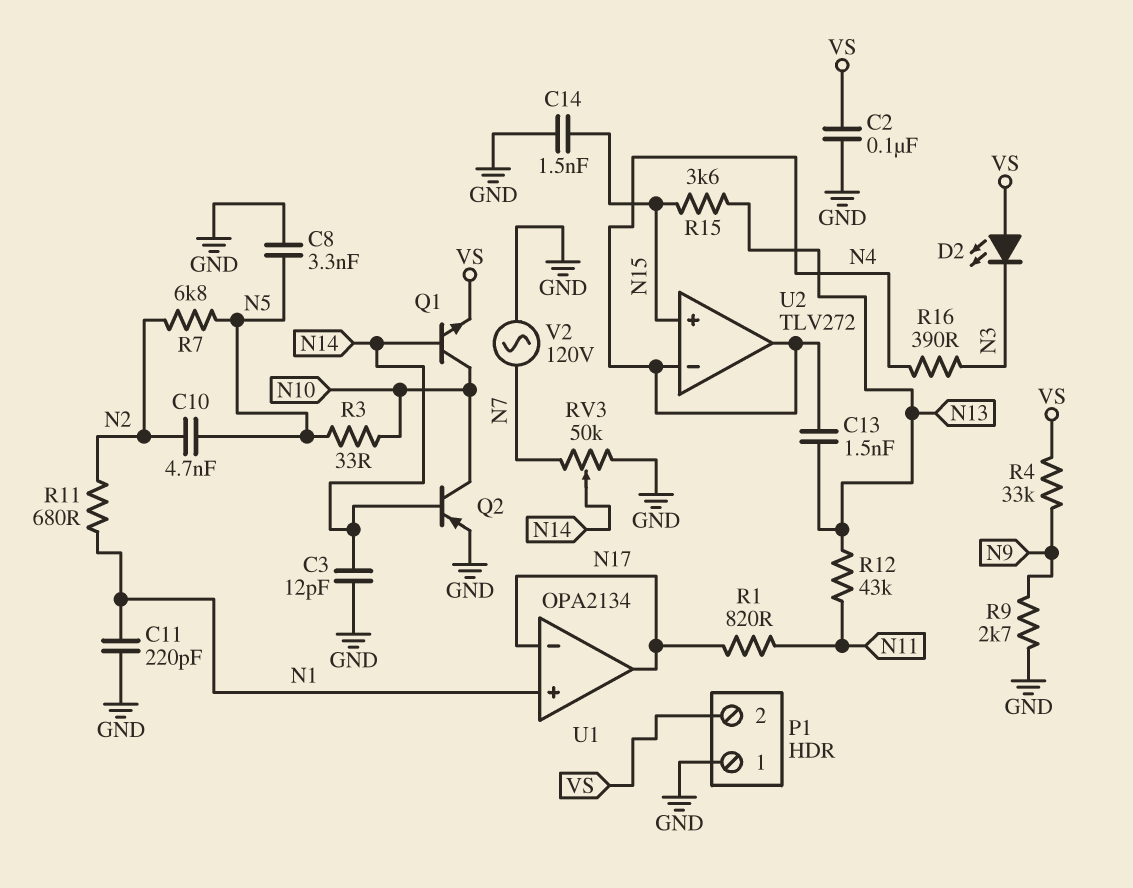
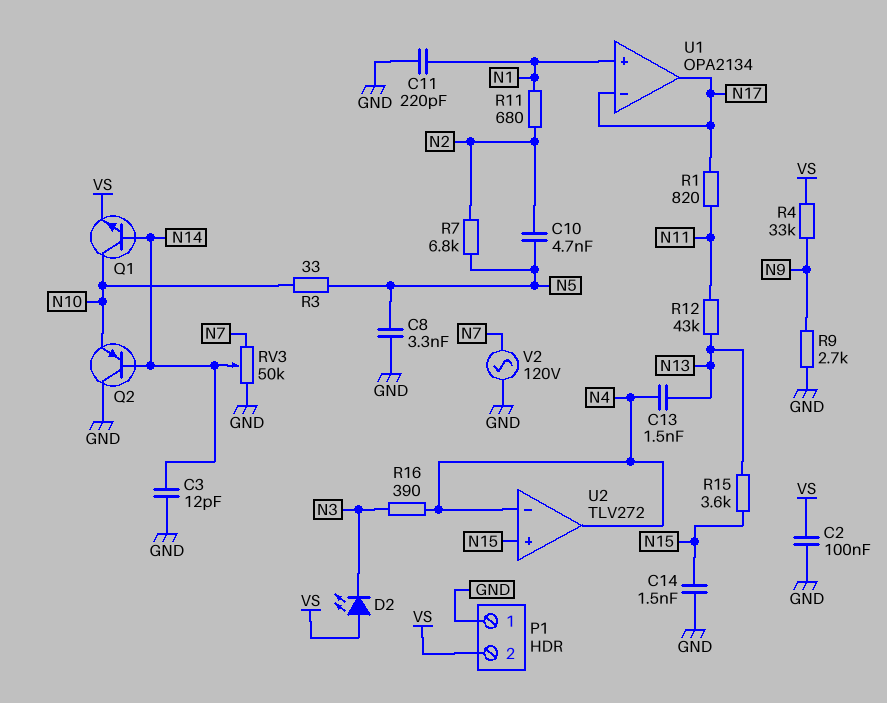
Q2: PNP (B N14, C N10, E GND) -> PNP (B N14, C GND, E N10)

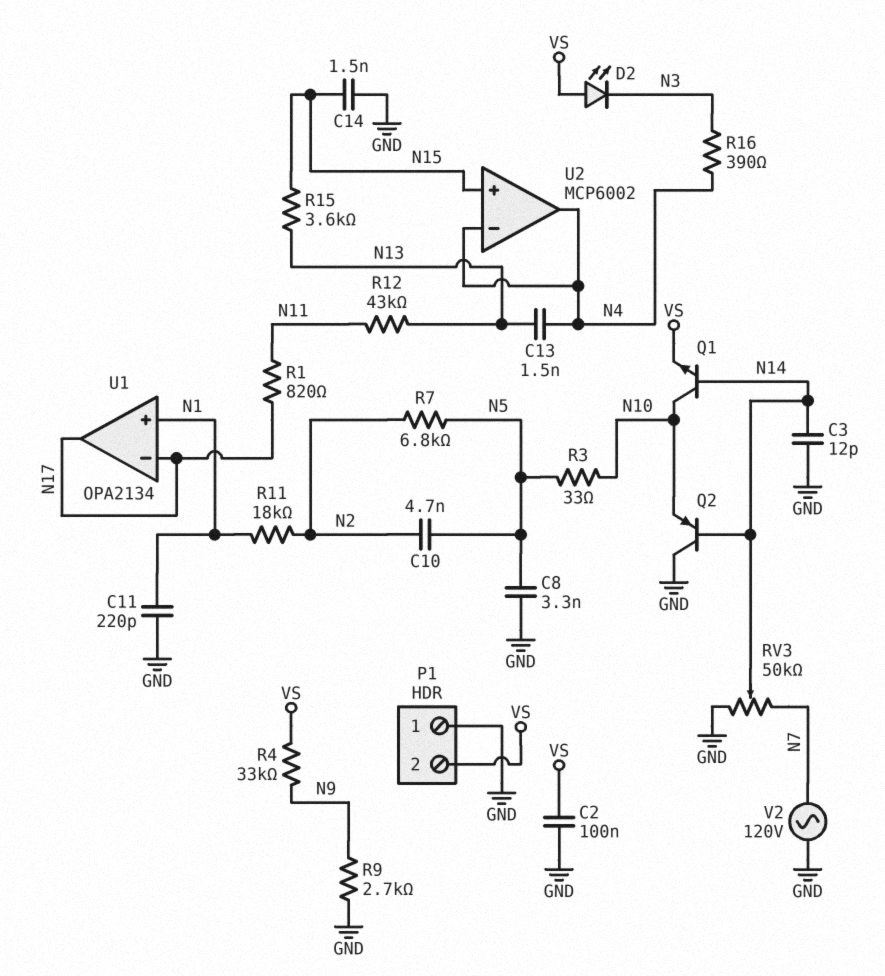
R11: 680 (N1, N2) -> 18k (N1, N2)
U2: TLV272 -> MCP6002

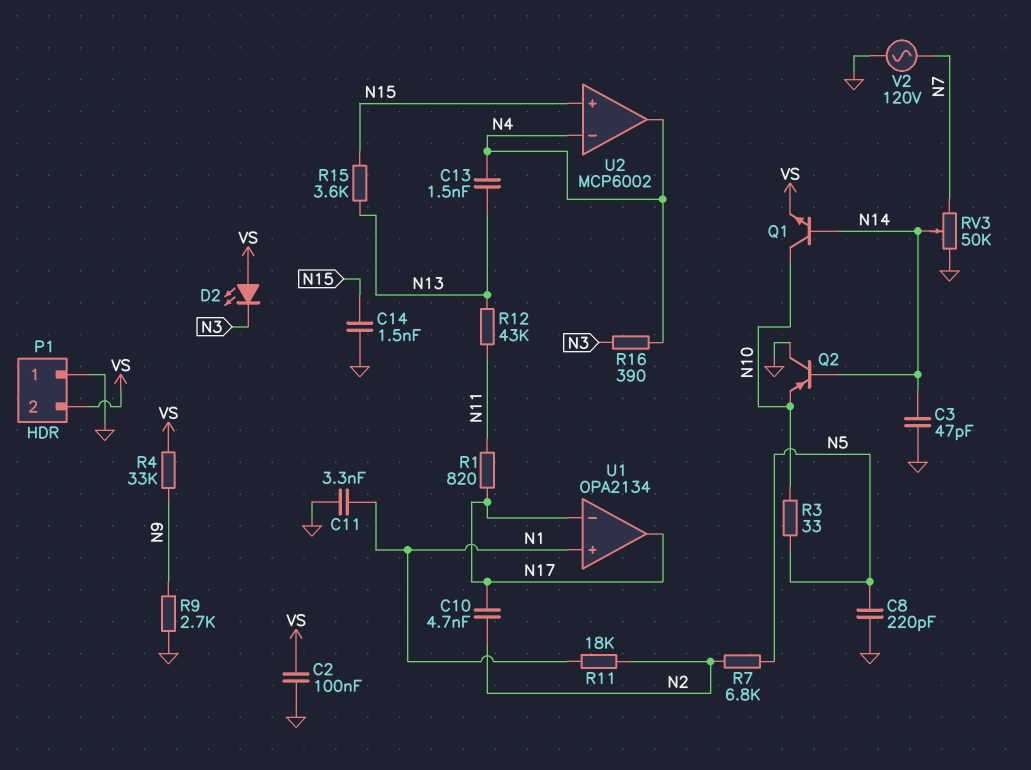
C3: 12pF (GND, N14) -> 47pF (GND, N14)
C8: 3.3nF (GND, N5) -> 220pF (GND, N5)
C10: 4.7nF (N2, N5) -> 4.7nF (N2, N17)
C11: 220pF (GND, N1) -> 3.3nF (GND, N1)

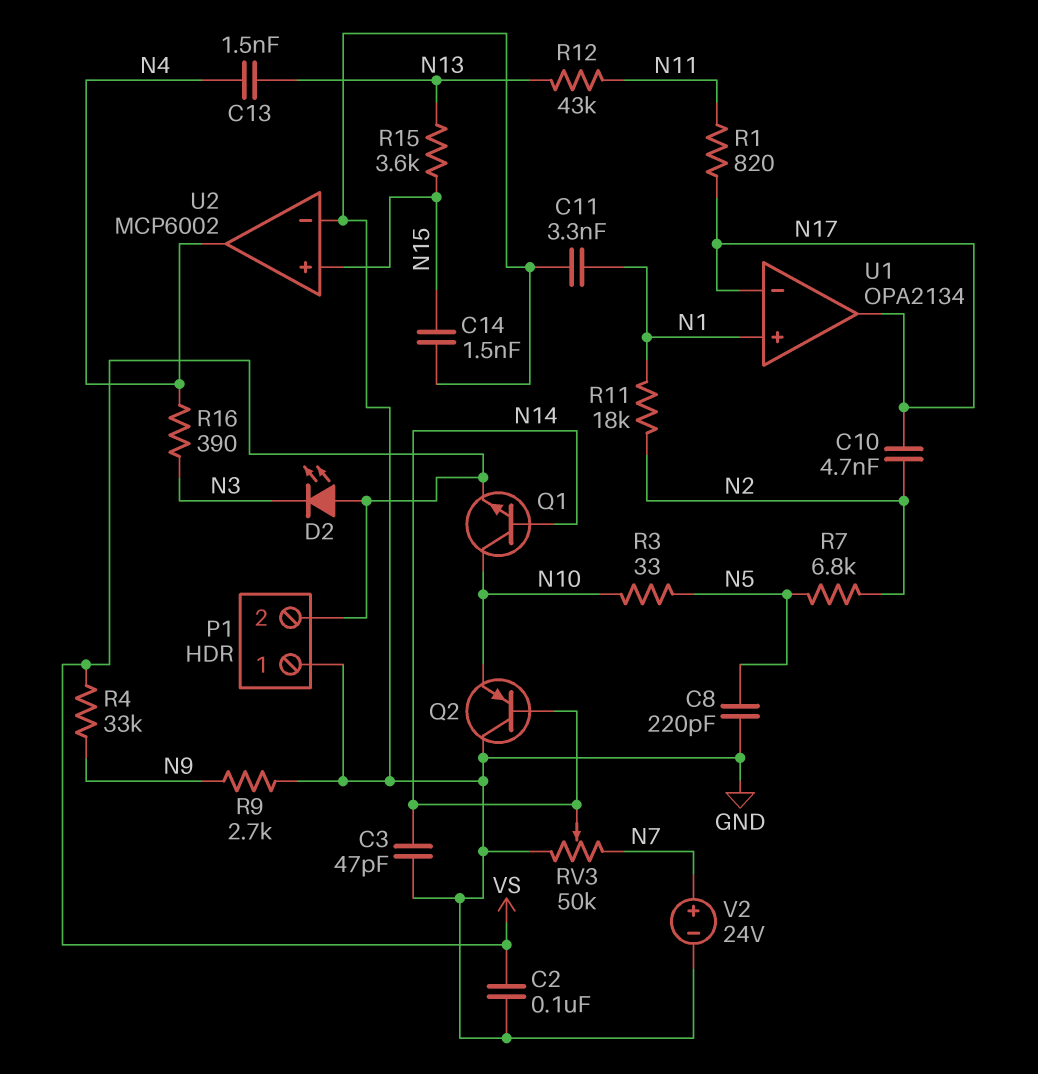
U2 pin in-: N4 -> GND
V2: AC 120V (GND, N7) -> 24V (plus N7, minus GND)

